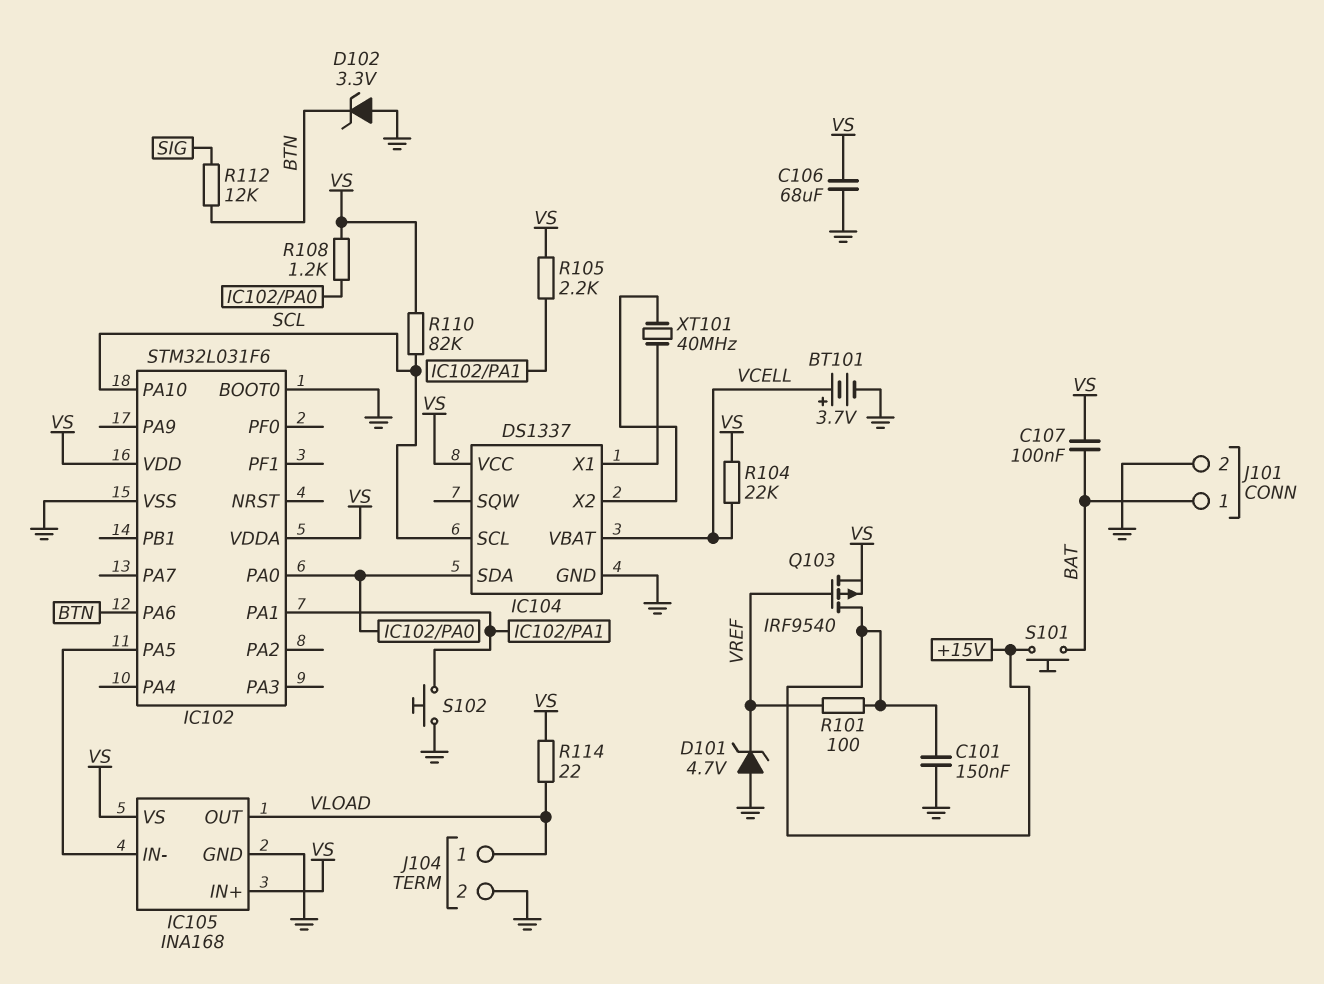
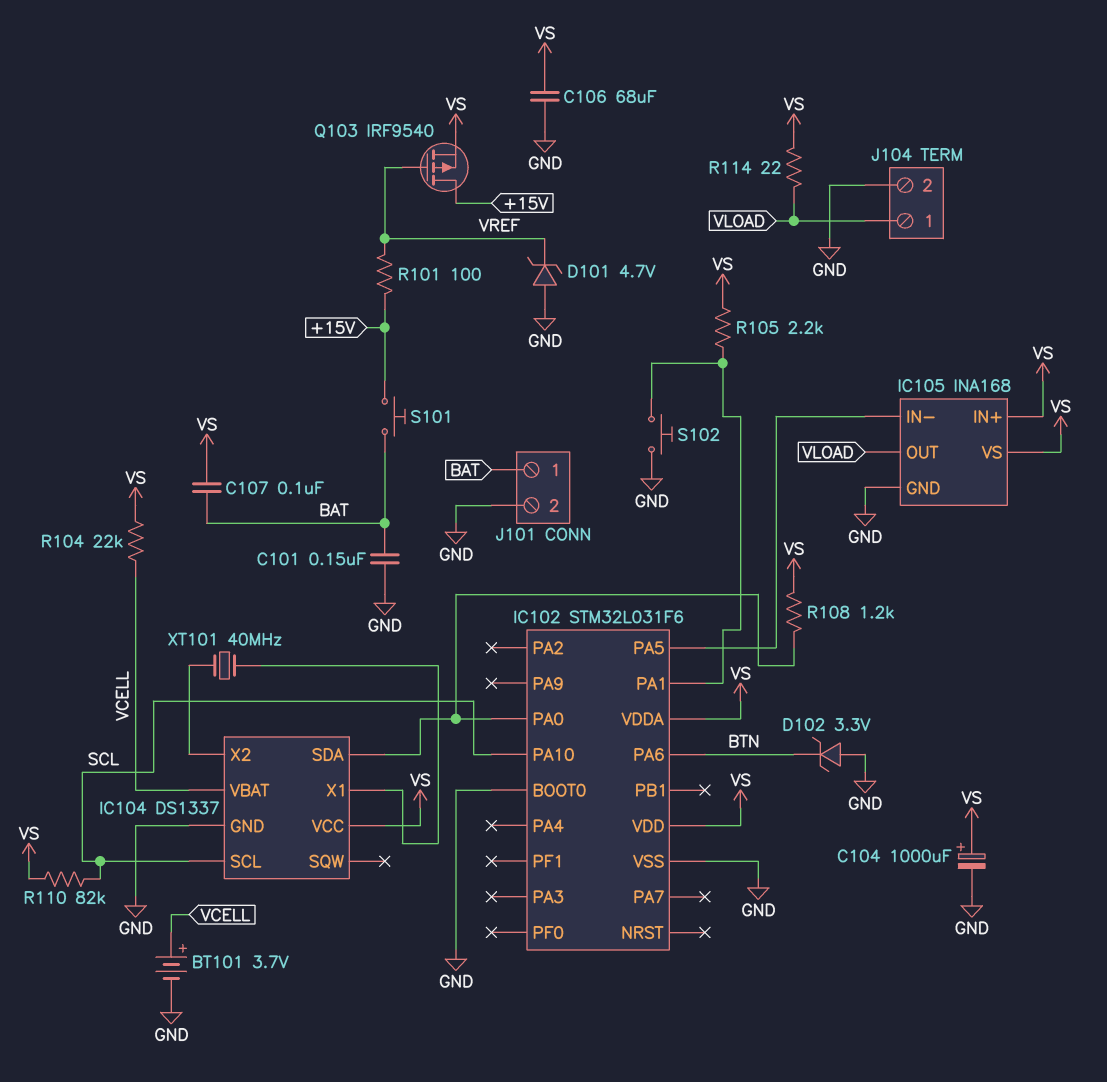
C101: 150nF (+15V, GND) -> 150nF (BAT, GND)
C104: none -> 1000uF (plus VS, minus GND)
R112: 12k (BTN, SIG) -> none

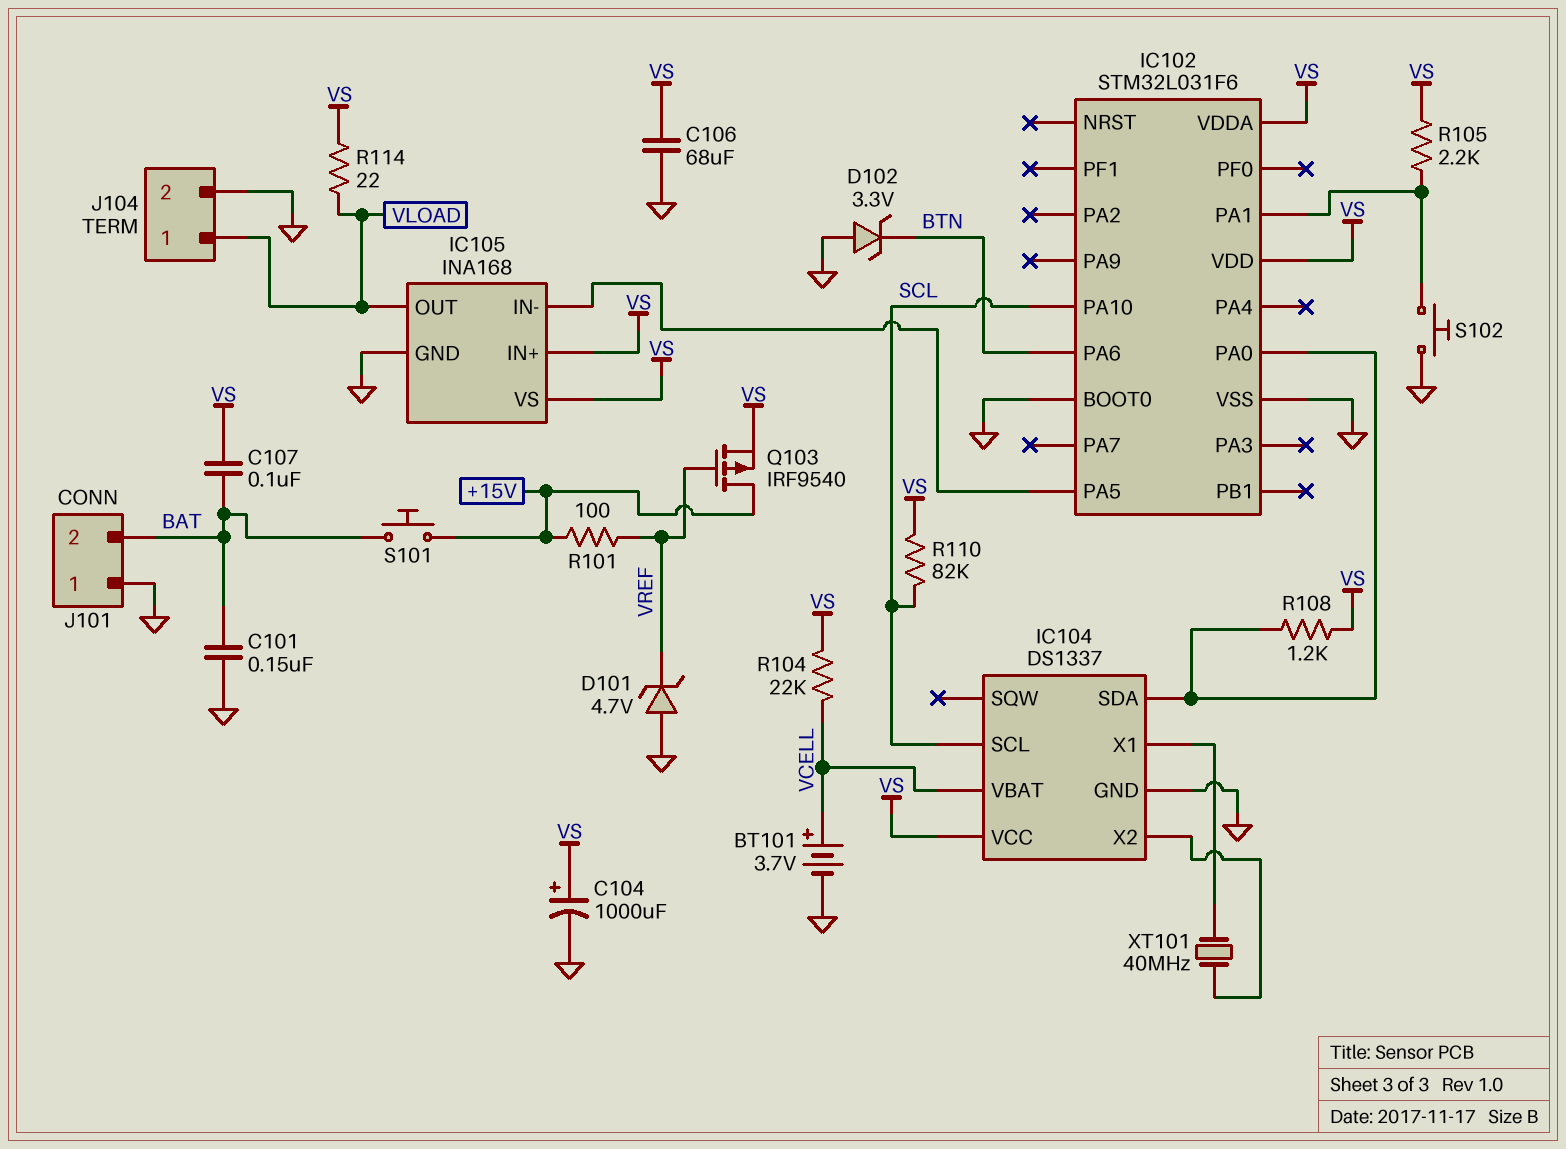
J101 pin 1: BAT -> GND
J101 pin 2: GND -> BAT

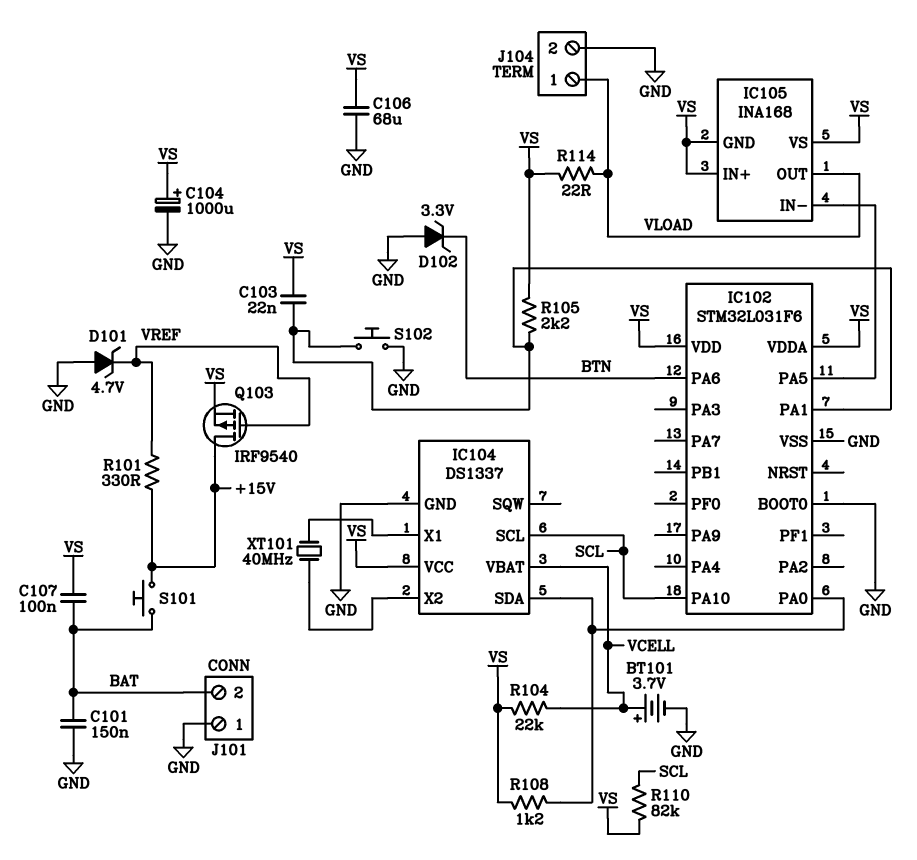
C103: none -> 22nF (IC102/PA1, VS)
IC105 pin GND: GND -> VS
R101: 100 (+15V, VREF) -> 330 (+15V, VREF)

